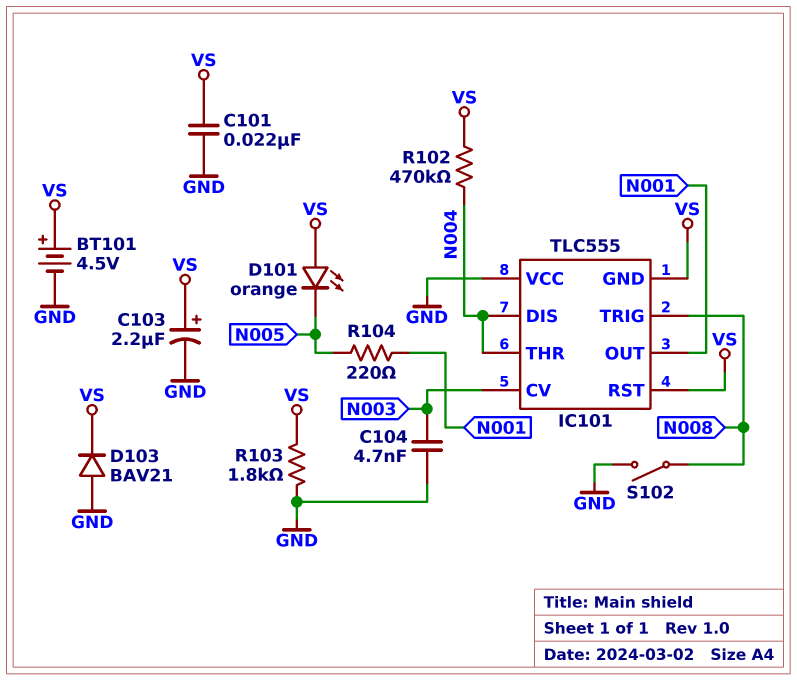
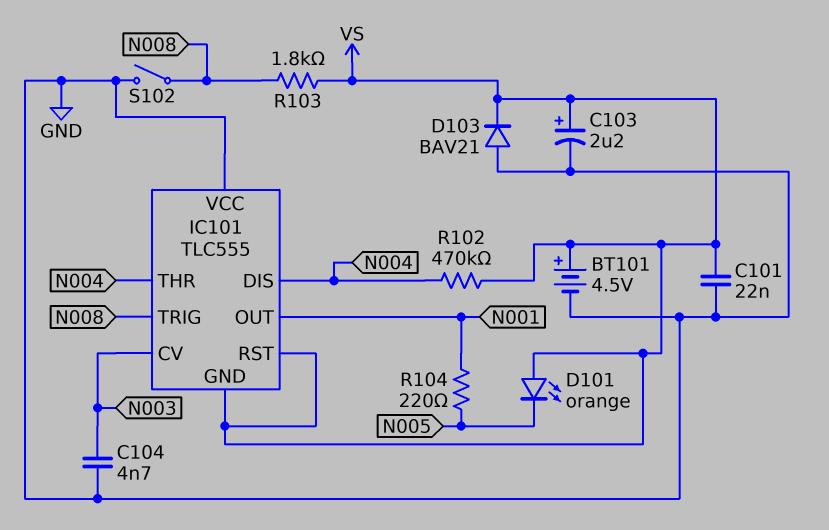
R103: 1.8k (GND, VS) -> 1.8k (N008, VS)

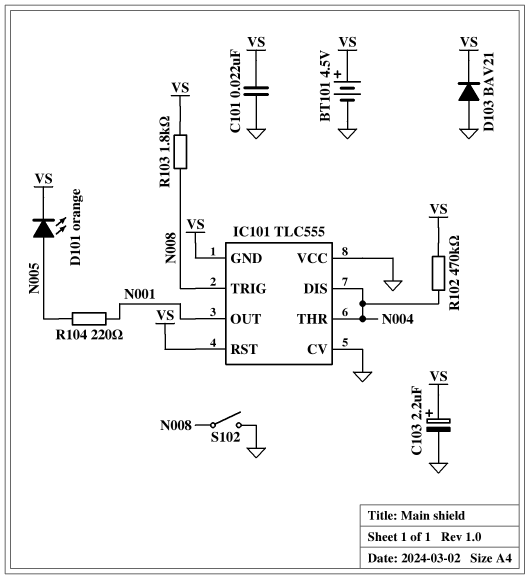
C104: 4.7nF (GND, N003) -> none
D101: LED orange (A VS, K N005) -> LED orange (A N005, K VS)
IC101 pin CV: N003 -> GND

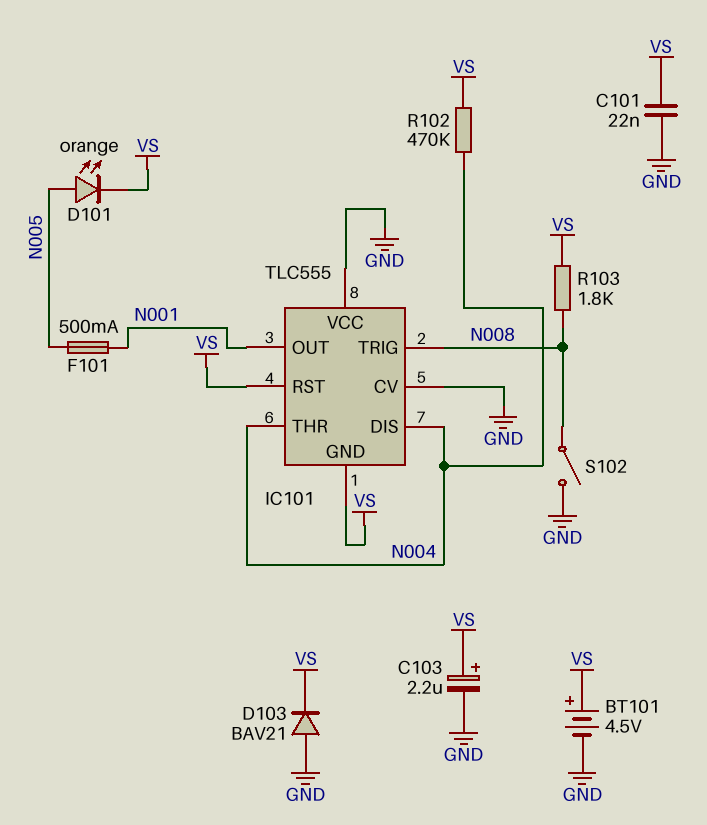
F101: none -> 500mA (N001, N005)
R104: 220 (N001, N005) -> none

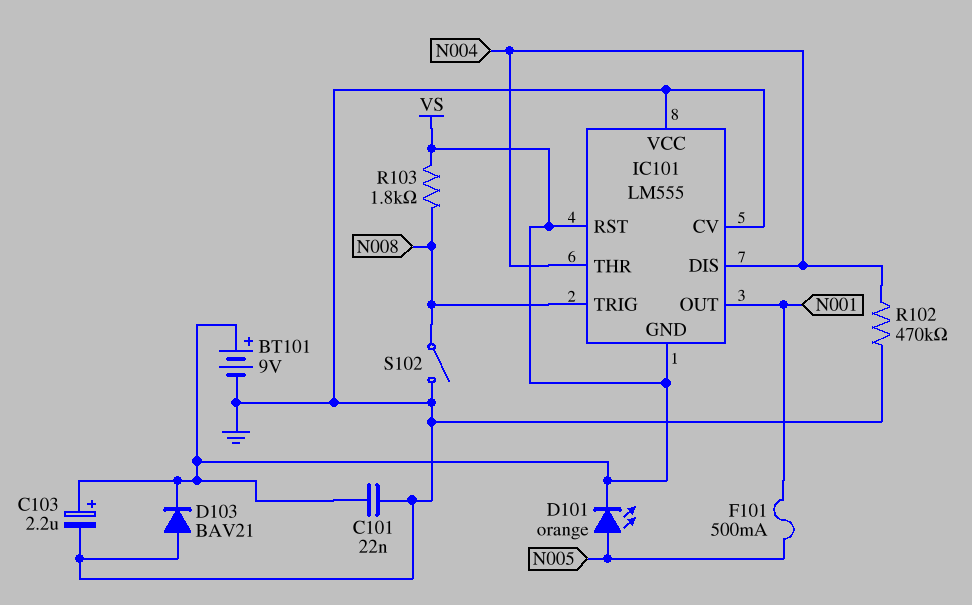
BT101: 4.5V (plus VS, minus GND) -> 9V (plus VS, minus GND)
IC101: TLC555 -> LM555
R102: 470k (N004, VS) -> 470k (GND, N004)

